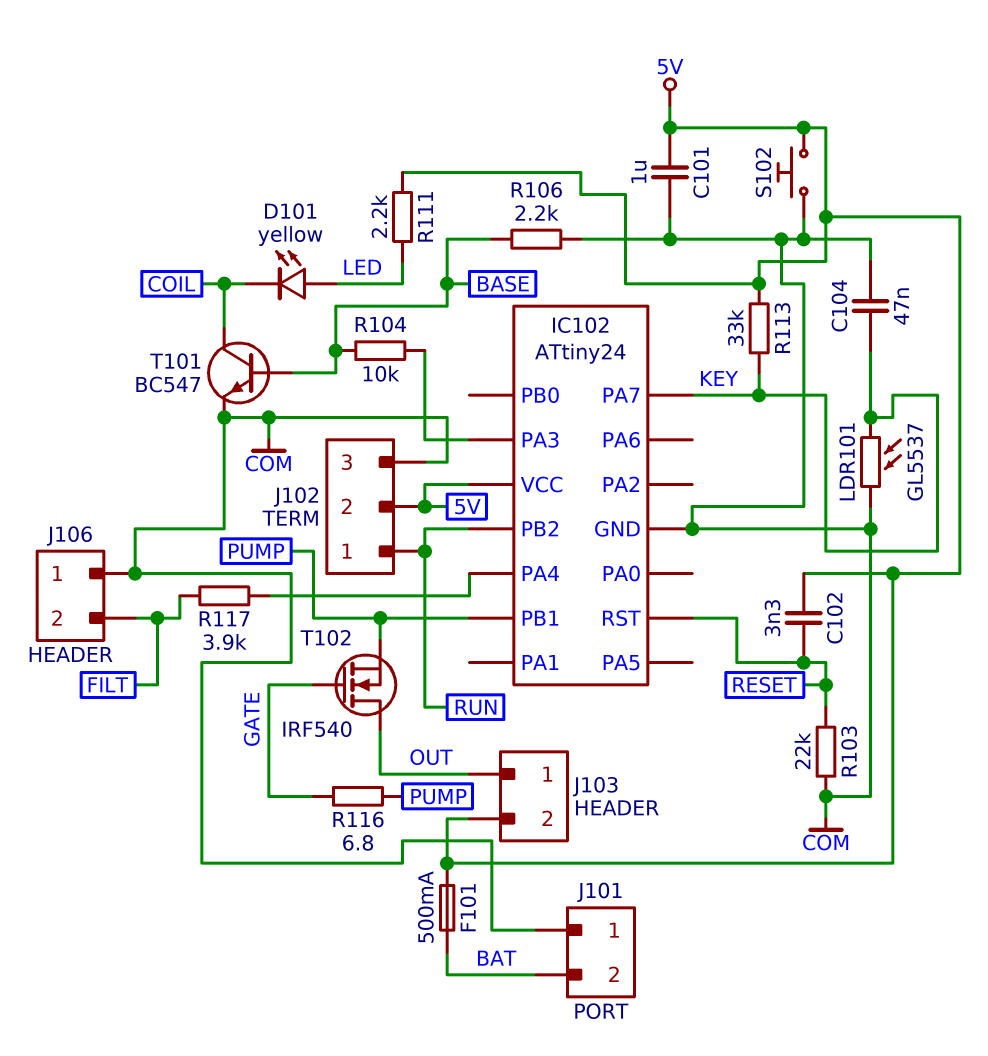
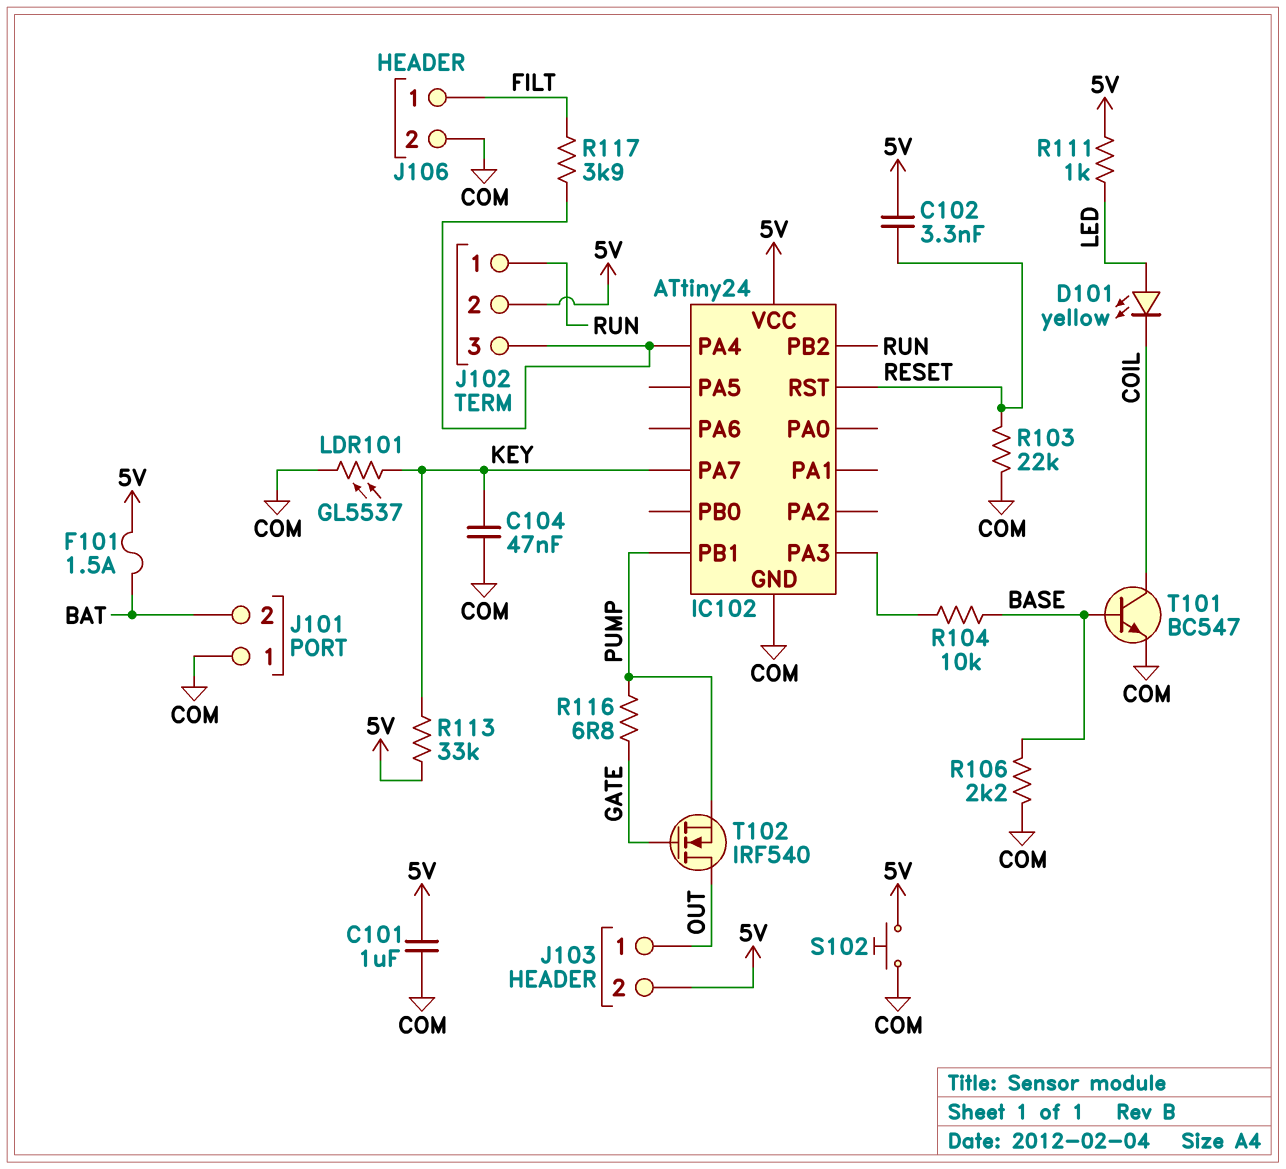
F101: 500mA (5V, BAT) -> 1.5A (5V, BAT)
J102 pin 3: COM -> IC102/PA4
J106 pin 1: COM -> FILT
J106 pin 2: FILT -> COM
R111: 2.2k (5V, LED) -> 1k (5V, LED)

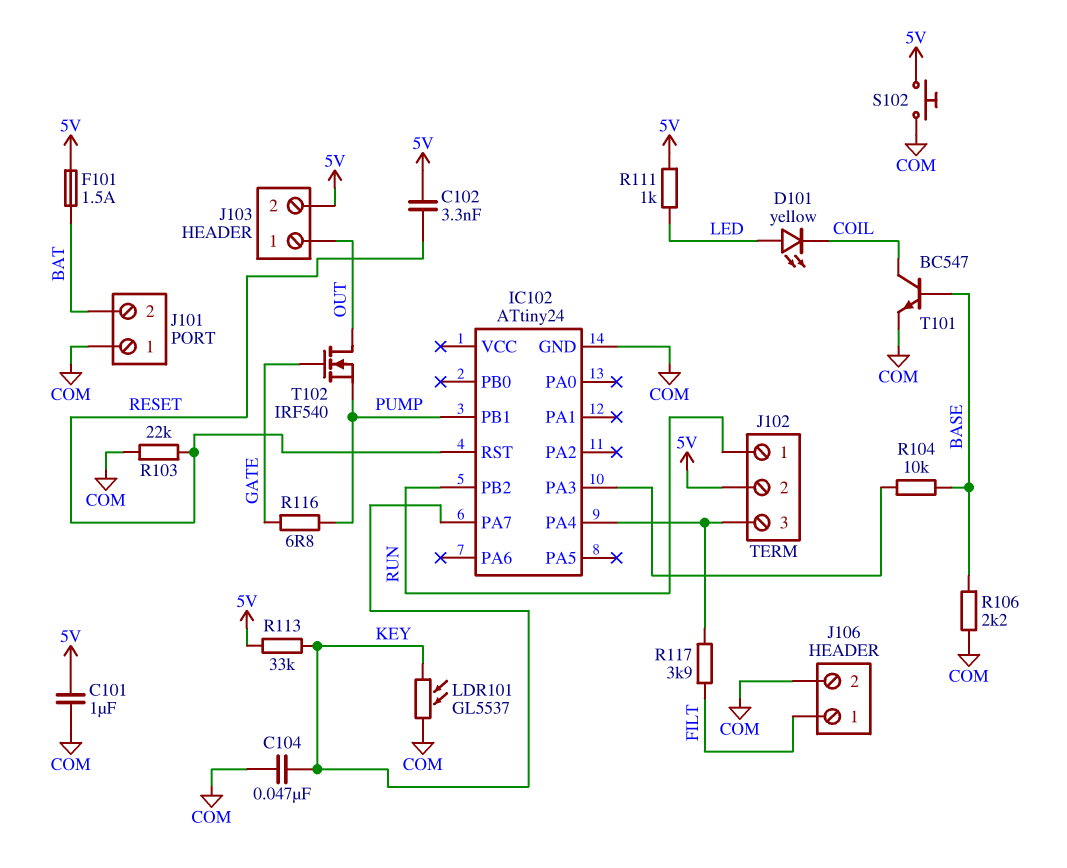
IC102 pin VCC: 5V -> none

